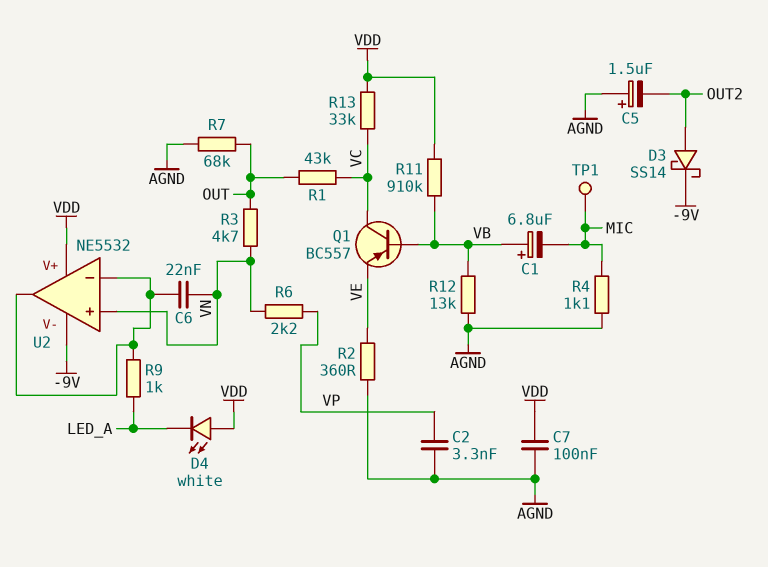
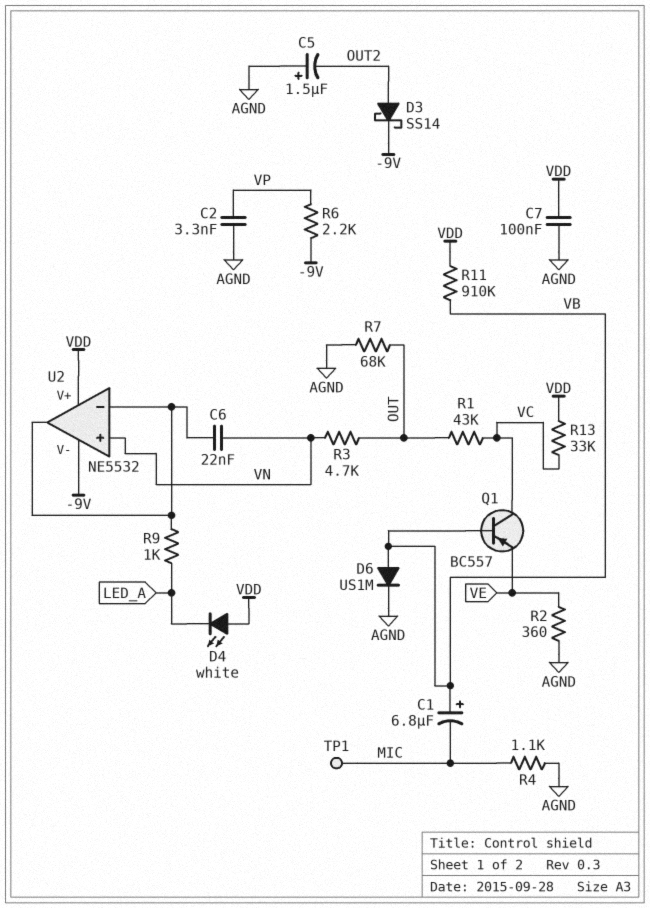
D6: none -> diode US1M (A VB, K AGND)
R6: 2.2k (VN, VP) -> 2.2k (-9V, VP)
R12: 13k (AGND, VB) -> none

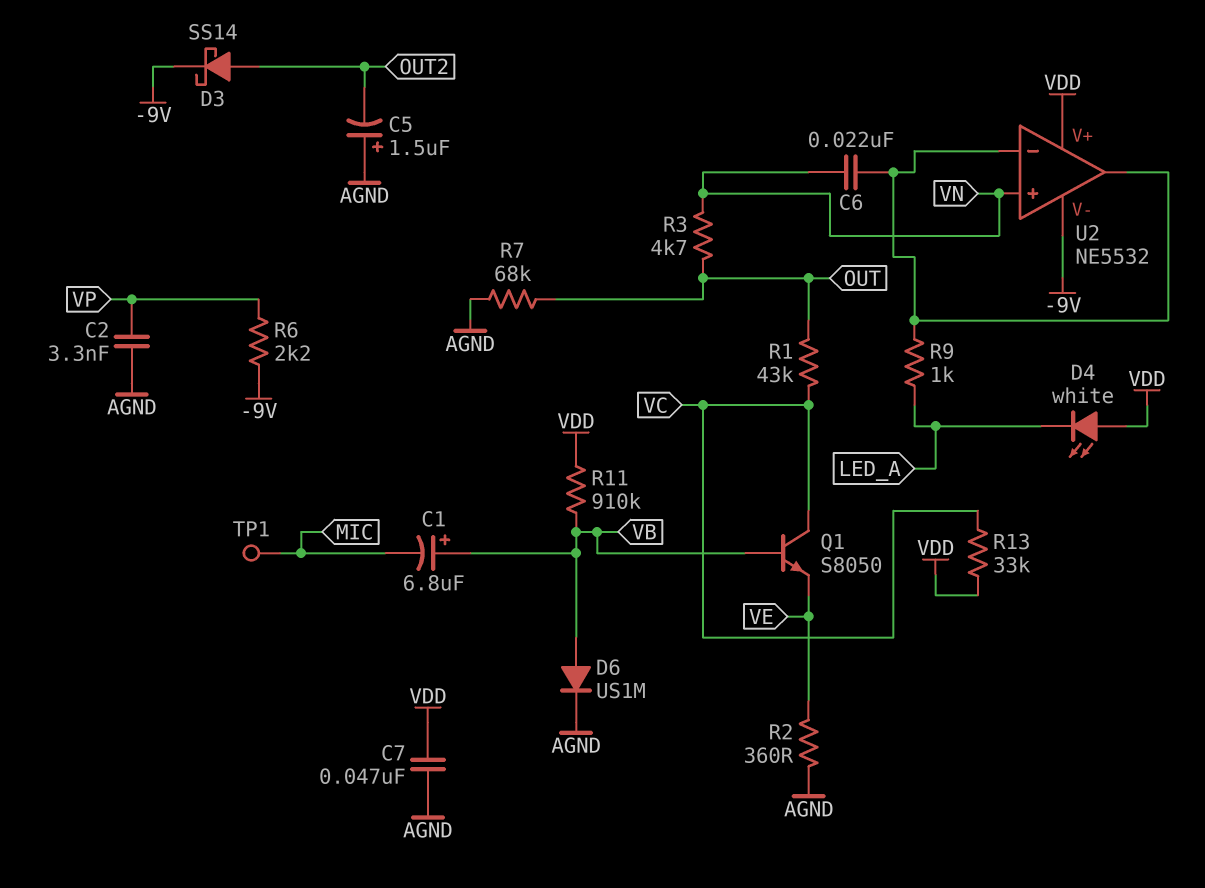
C7: 100nF (AGND, VDD) -> 47nF (AGND, VDD)
Q1: PNP BC557 (B VB, C VC, E VE) -> NPN S8050 (B VB, C VC, E VE)
R4: 1.1k (AGND, MIC) -> none

